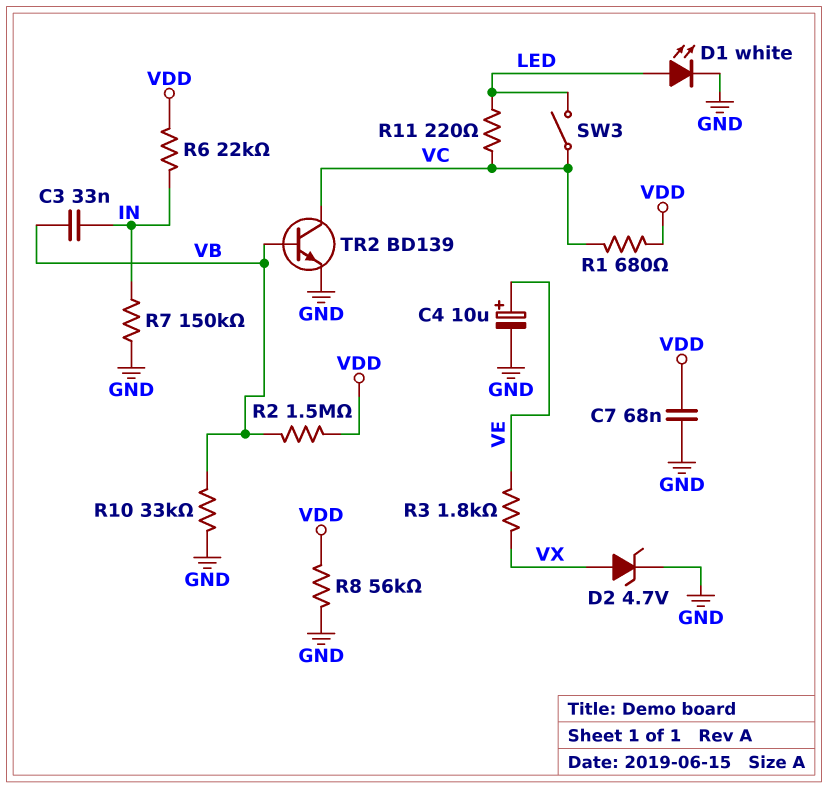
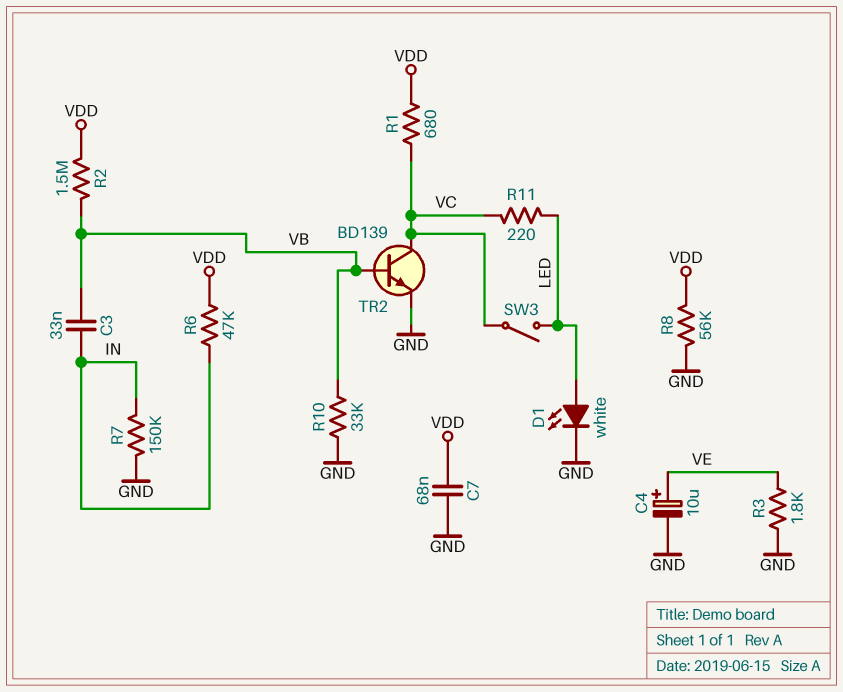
D2: zener 4.7V (A VX, K GND) -> none
R3: 1.8k (VE, VX) -> 1.8k (GND, VE)
R6: 22k (IN, VDD) -> 47k (IN, VDD)

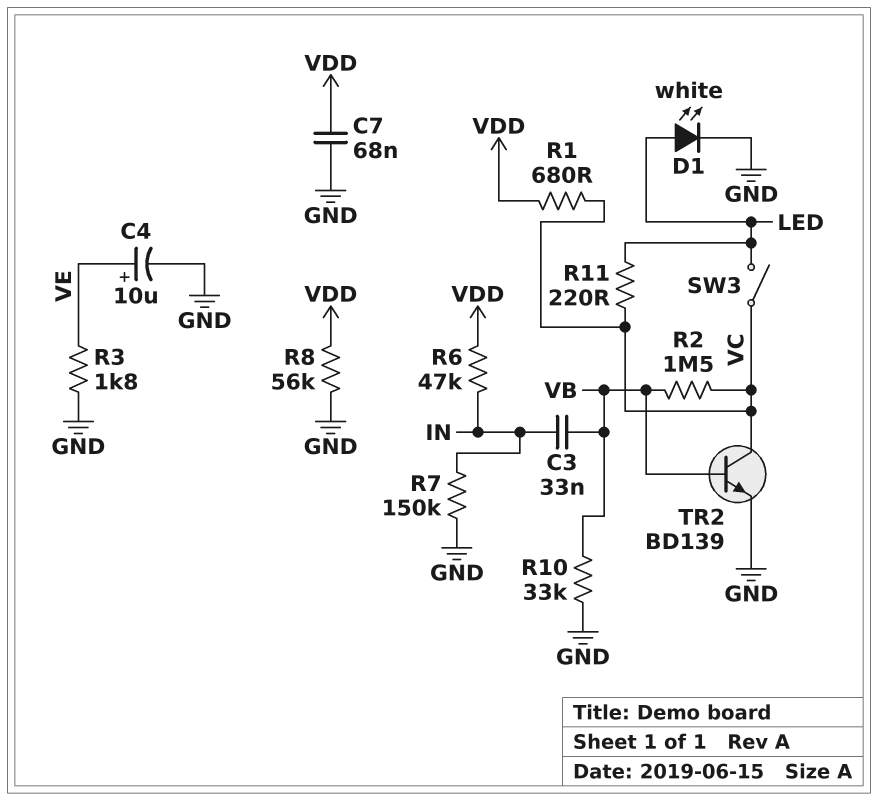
R2: 1.5M (VB, VDD) -> 1.5M (VB, VC)

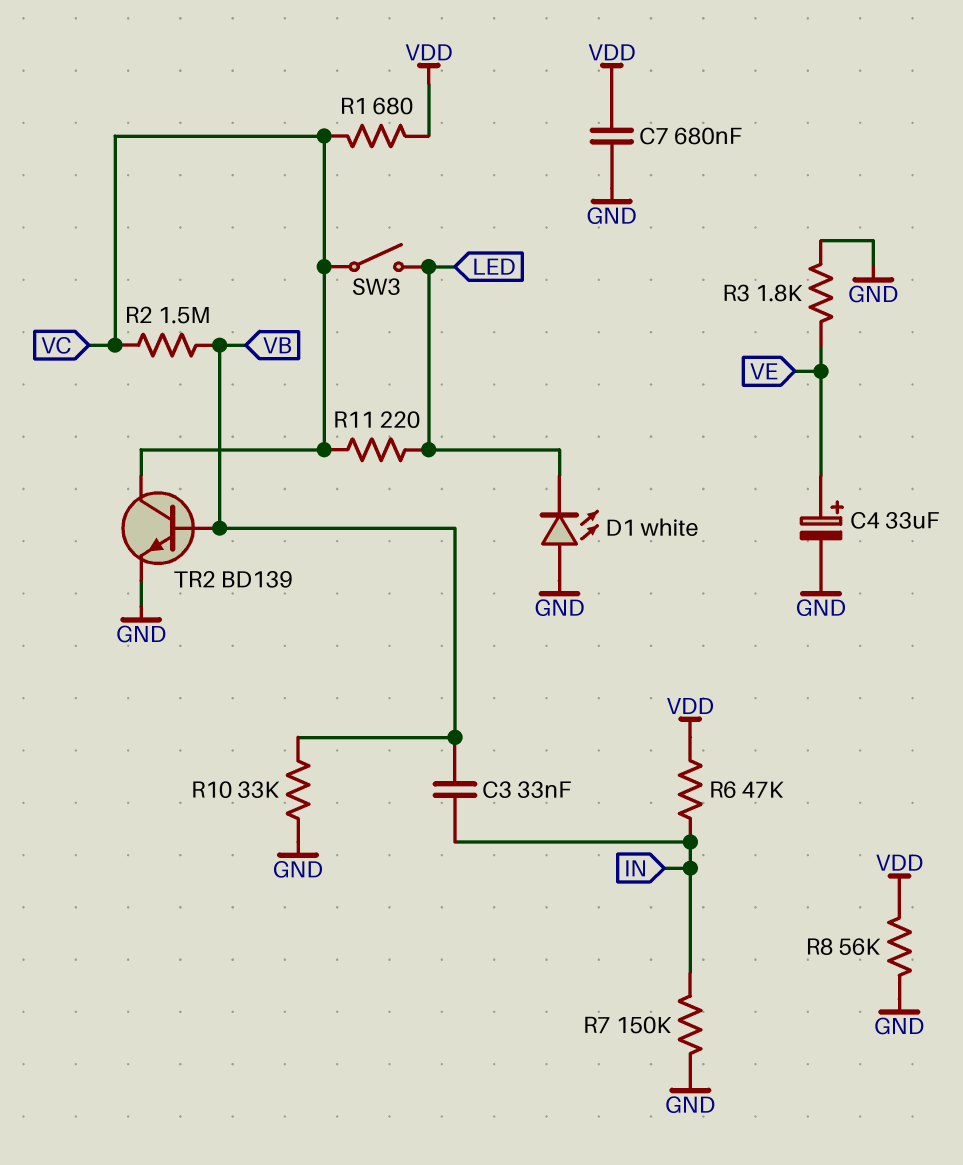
C4: 10uF (plus VE, minus GND) -> 33uF (plus VE, minus GND)
C7: 68nF (GND, VDD) -> 680nF (GND, VDD)
D1: LED white (A LED, K GND) -> LED white (A GND, K LED)

